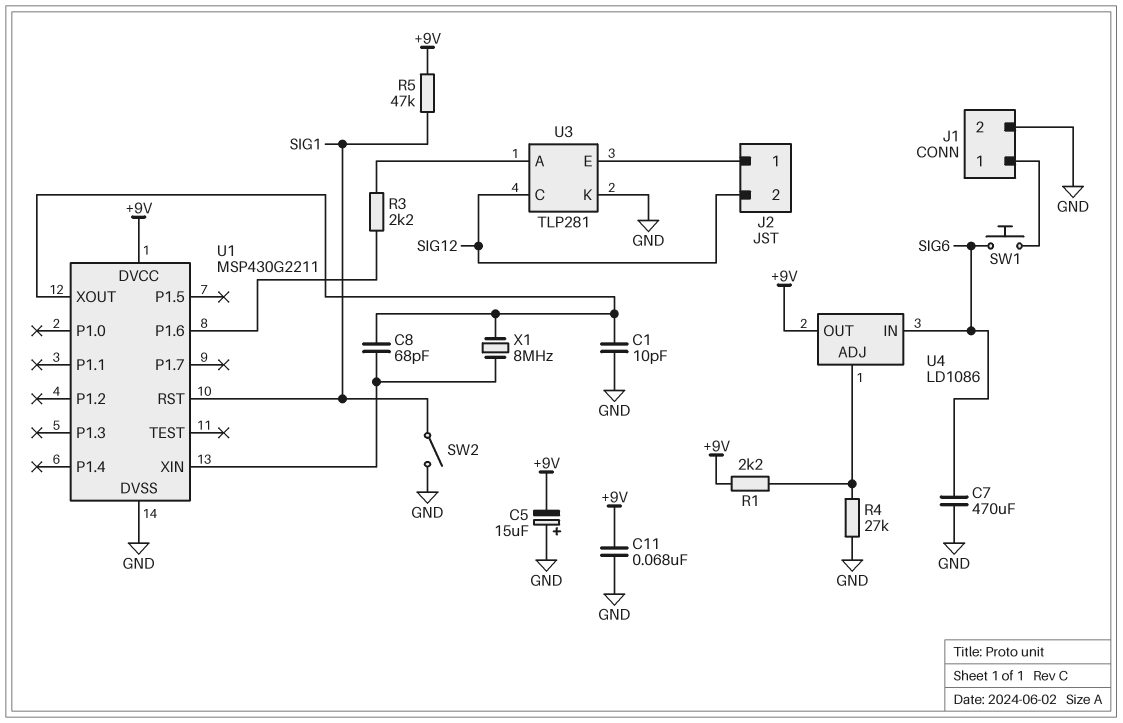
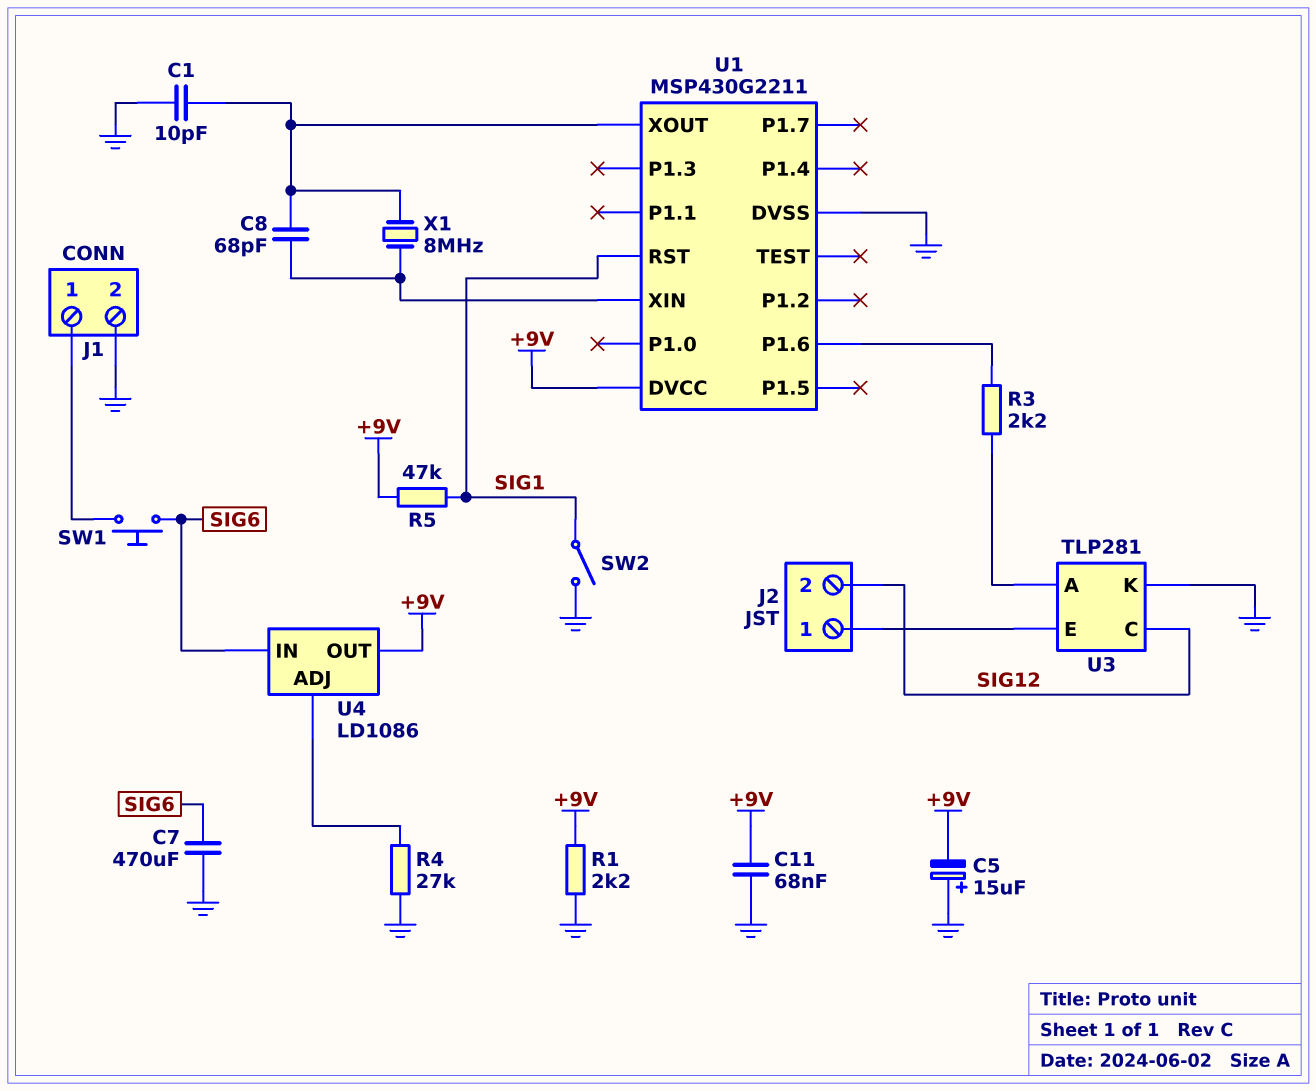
R1: 2.2k (+9V, U4/ADJ) -> 2.2k (+9V, GND)

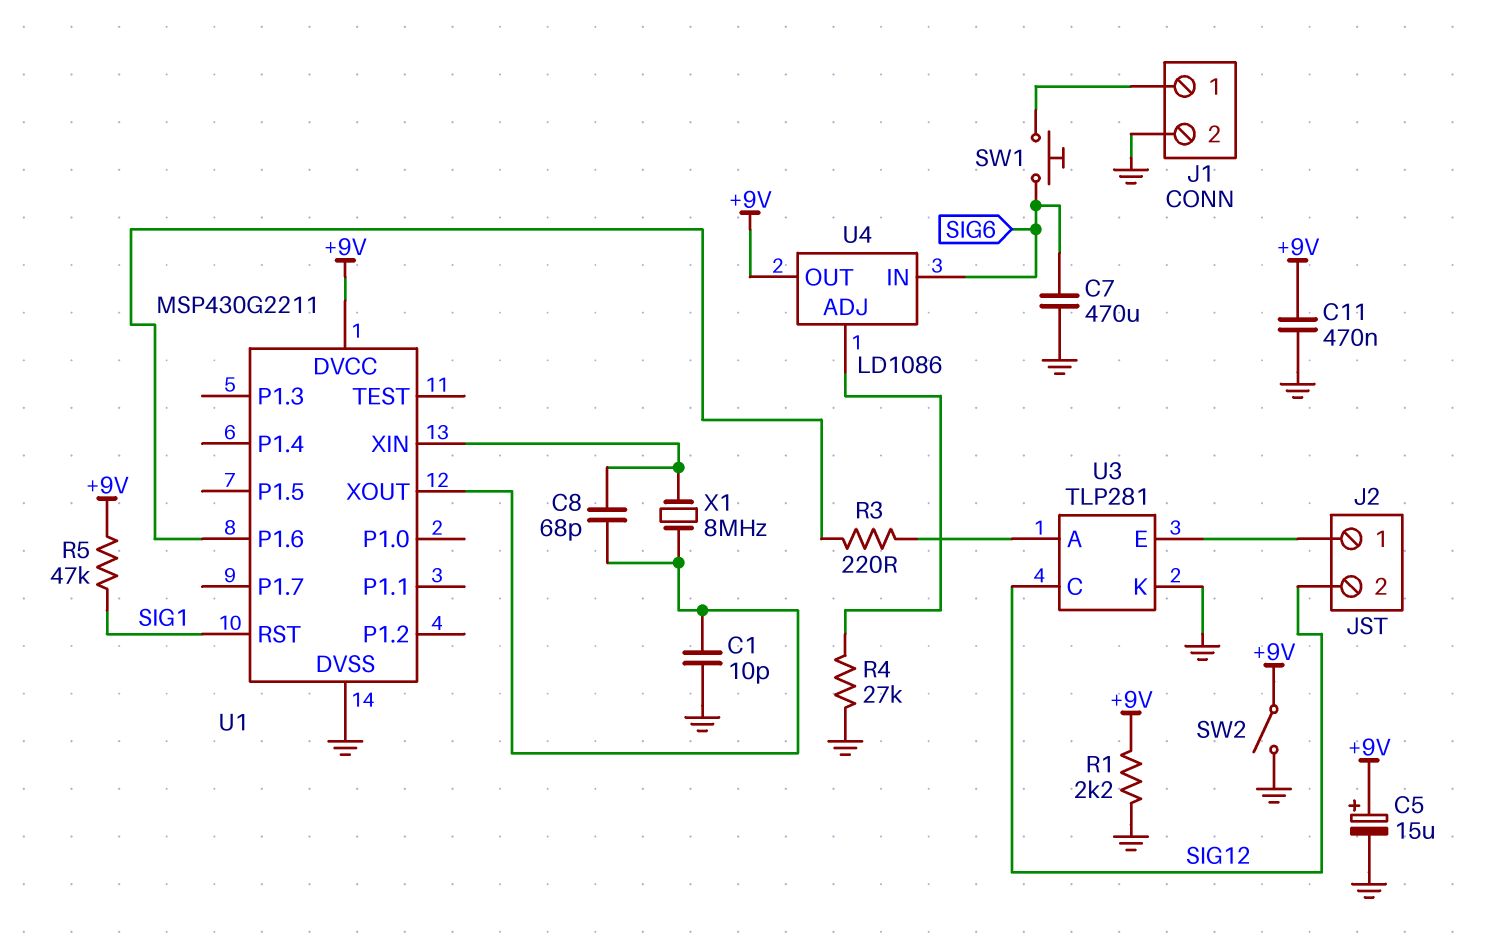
C5: 15uF (plus GND, minus +9V) -> 15uF (plus +9V, minus GND)
C11: 68nF (+9V, GND) -> 470nF (+9V, GND)
R3: 2.2k (U1/P1.6, U3/A) -> 220 (U1/P1.6, U3/A)
SW2: switch (GND, SIG1) -> switch (+9V, GND)

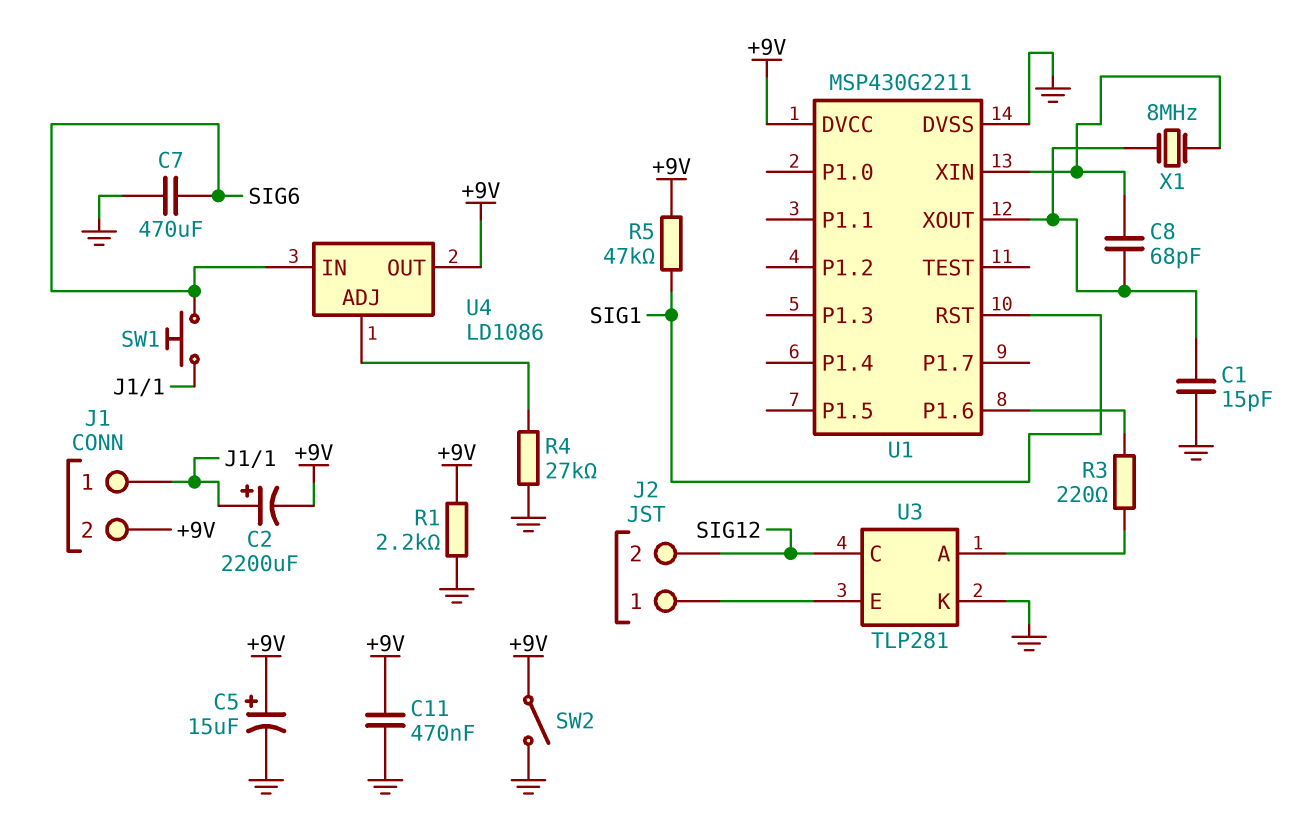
C1: 10pF (GND, U1/XOUT) -> 15pF (GND, U1/XOUT)
C2: none -> 2200uF (plus J1/1, minus +9V)
J1 pin 2: GND -> +9V

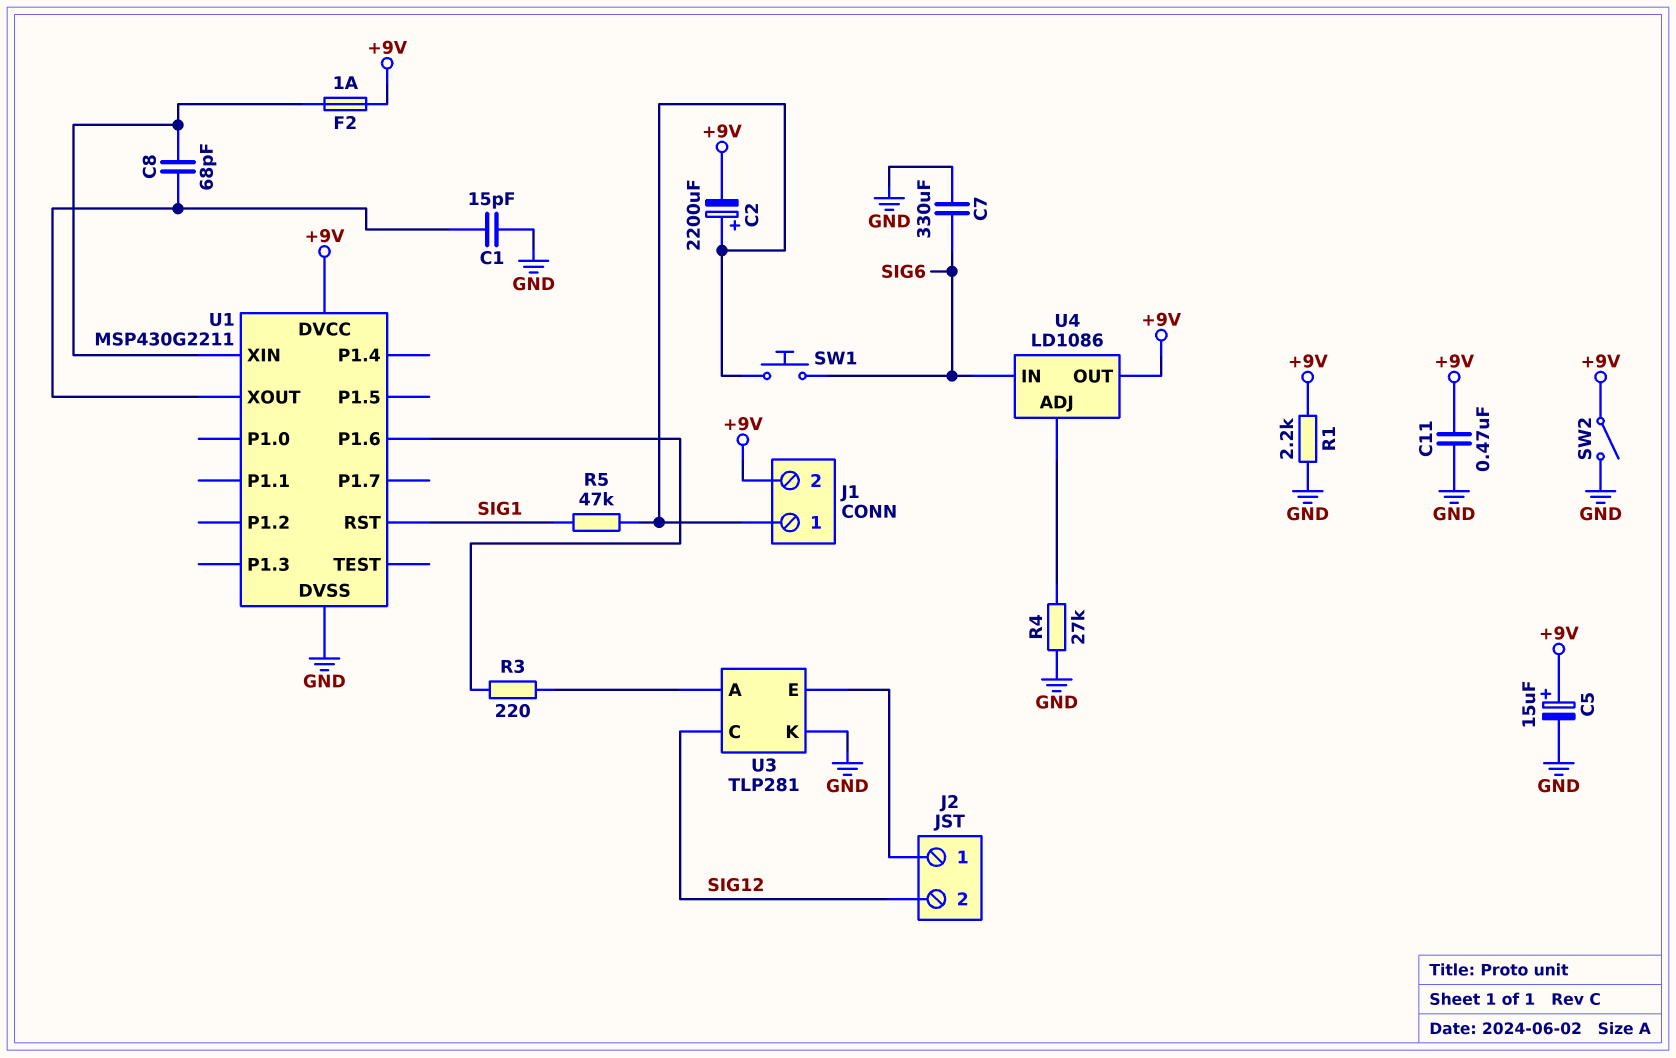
C7: 470uF (GND, SIG6) -> 330uF (GND, SIG6)
F2: none -> 1A (+9V, U1/XIN)
R5: 47k (+9V, SIG1) -> 47k (J1/1, SIG1)
X1: 8MHz (U1/XIN, U1/XOUT) -> none

